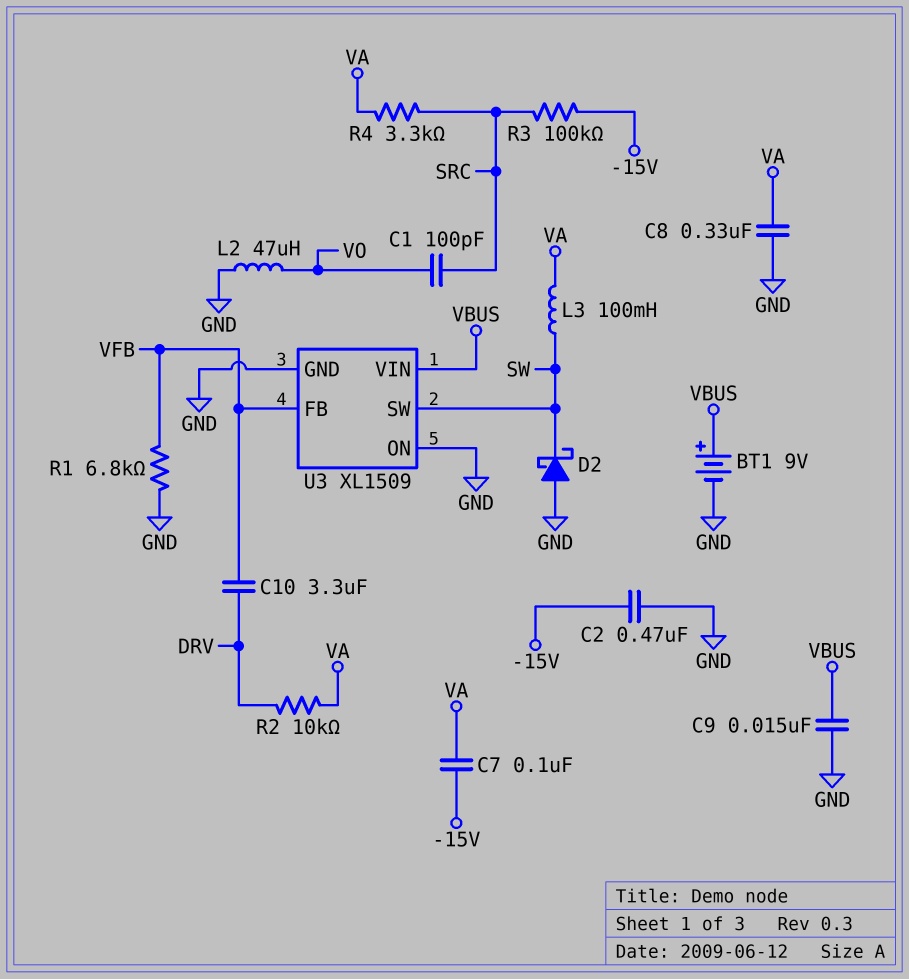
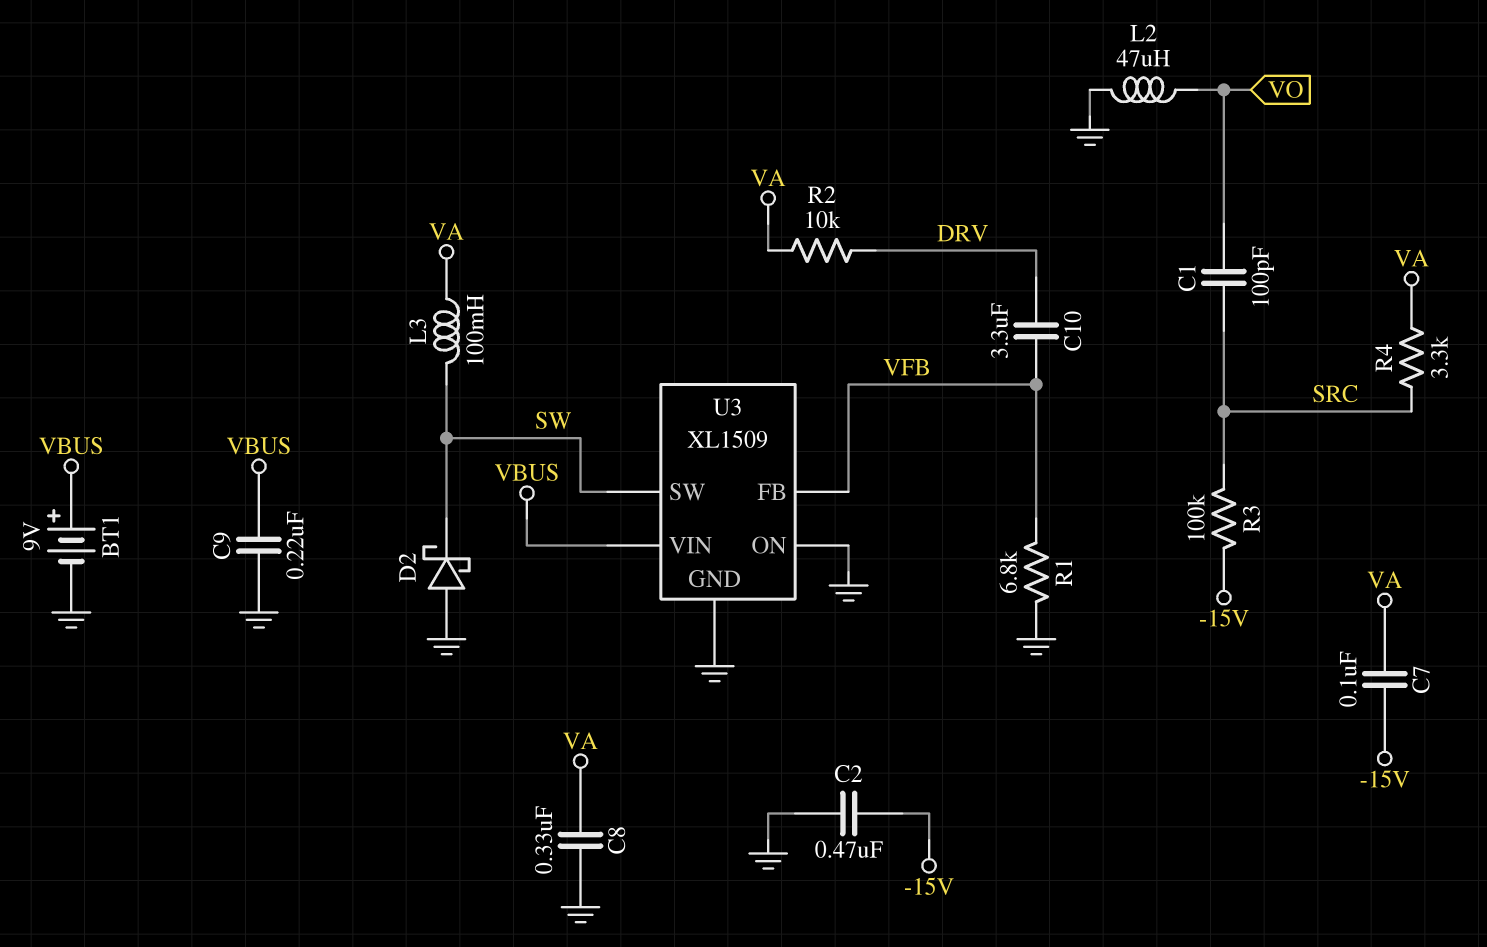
C9: 15nF (GND, VBUS) -> 220nF (GND, VBUS)

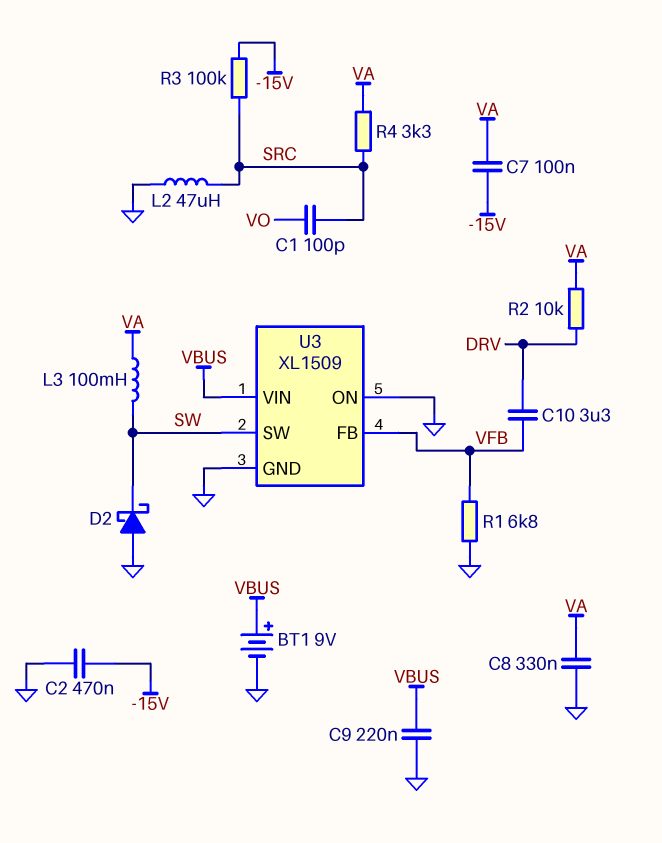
L2: 47uH (GND, VO) -> 47uH (GND, SRC)

